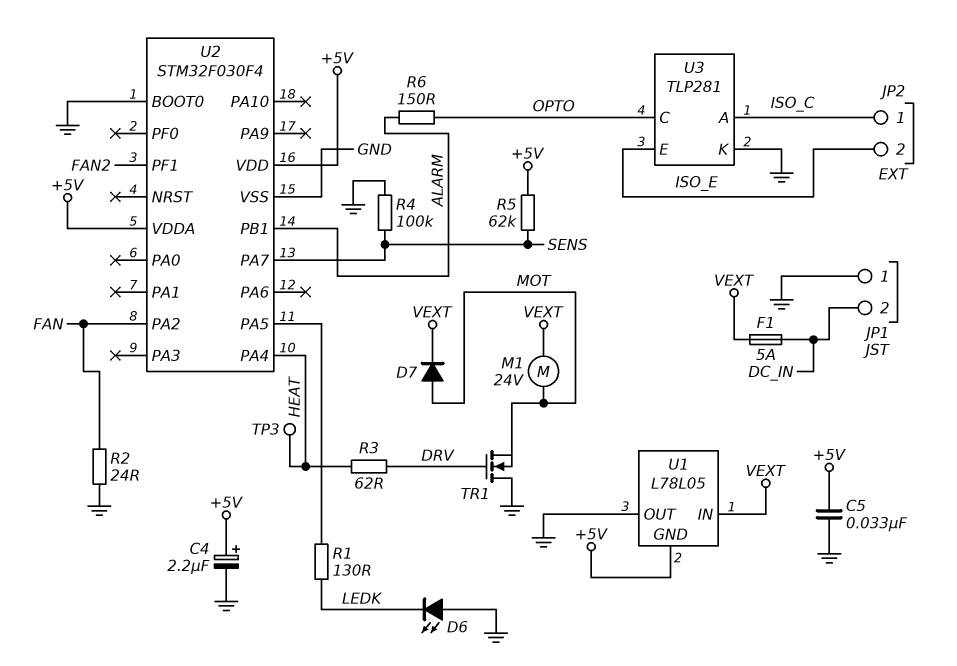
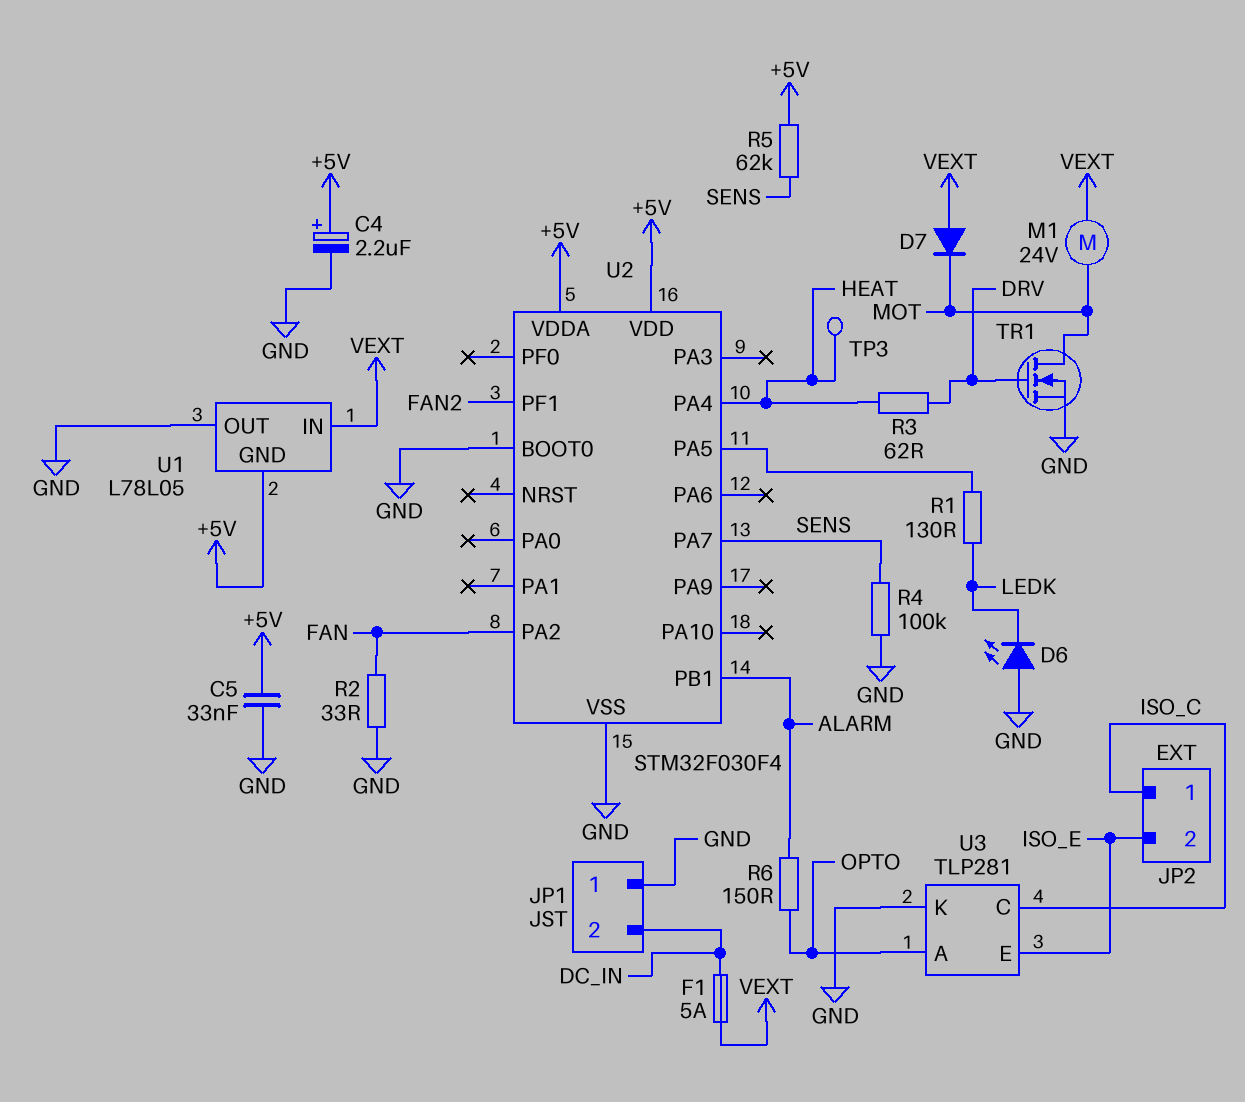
D7: diode (A MOT, K VEXT) -> diode (A VEXT, K MOT)
R2: 24 (FAN, GND) -> 33 (FAN, GND)
TR1: NMOS (G DRV, D GND, S MOT) -> NMOS (G DRV, D MOT, S GND)
U3 pin A: ISO_C -> OPTO
U3 pin C: OPTO -> ISO_C

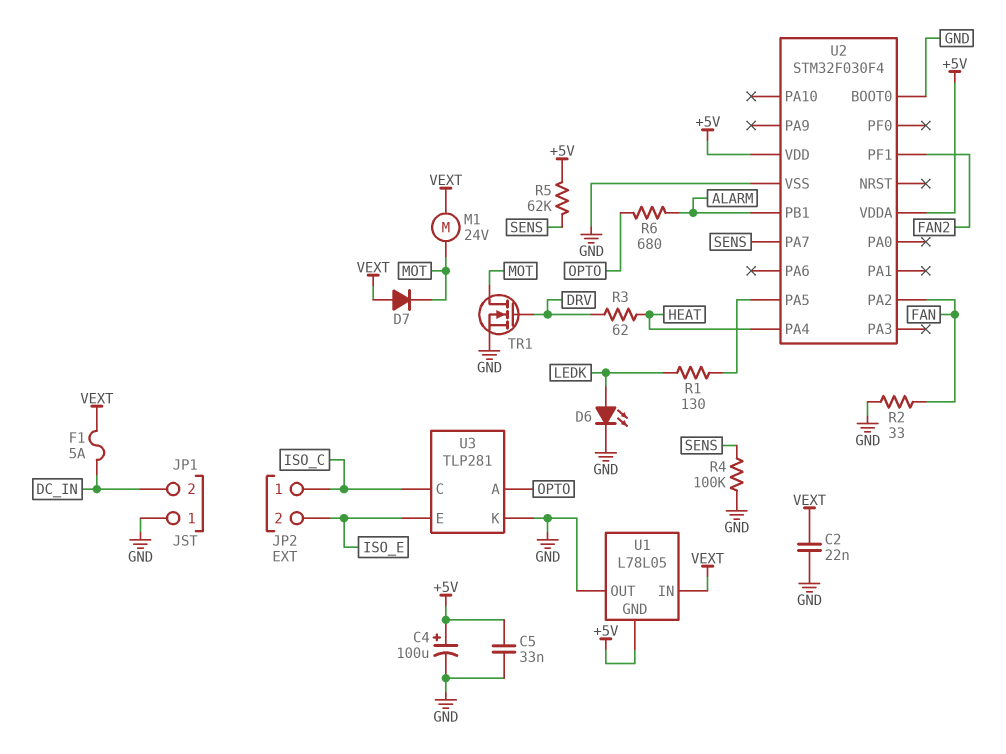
C2: none -> 22nF (GND, VEXT)
C4: 2.2uF (plus +5V, minus GND) -> 100uF (plus +5V, minus GND)
D6: LED (A GND, K LEDK) -> LED (A LEDK, K GND)
R6: 150 (ALARM, OPTO) -> 680 (ALARM, OPTO)
TP3: test point (HEAT) -> none

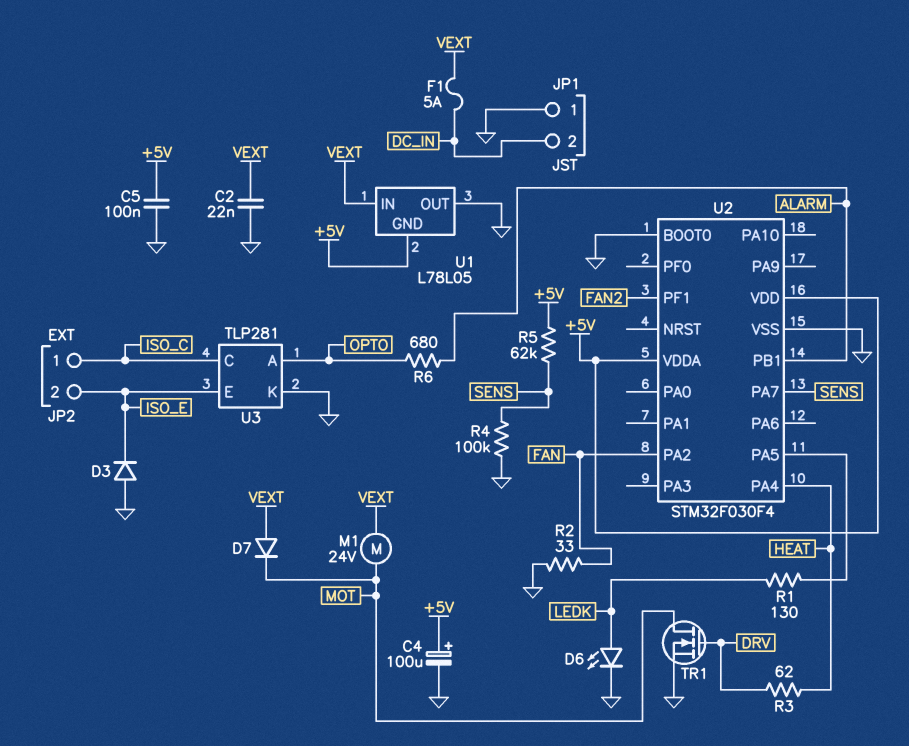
C5: 33nF (+5V, GND) -> 100nF (+5V, GND)
D3: none -> diode (A GND, K ISO_E)

